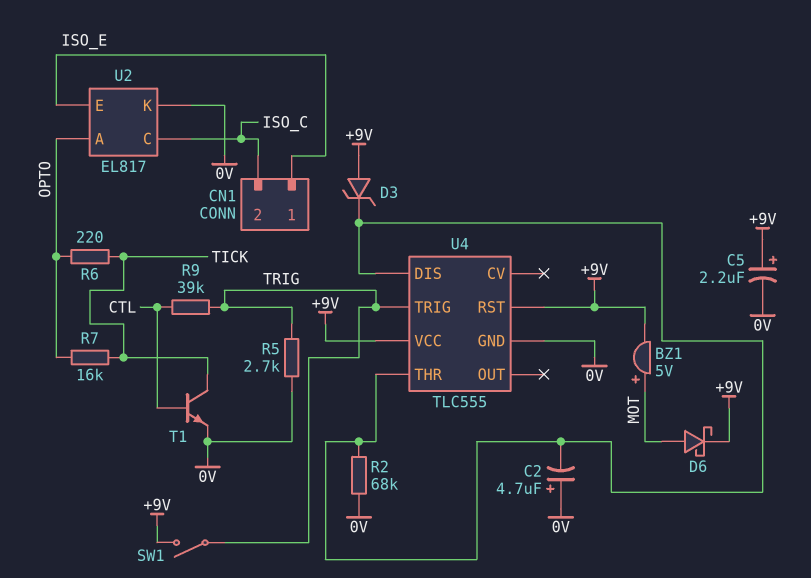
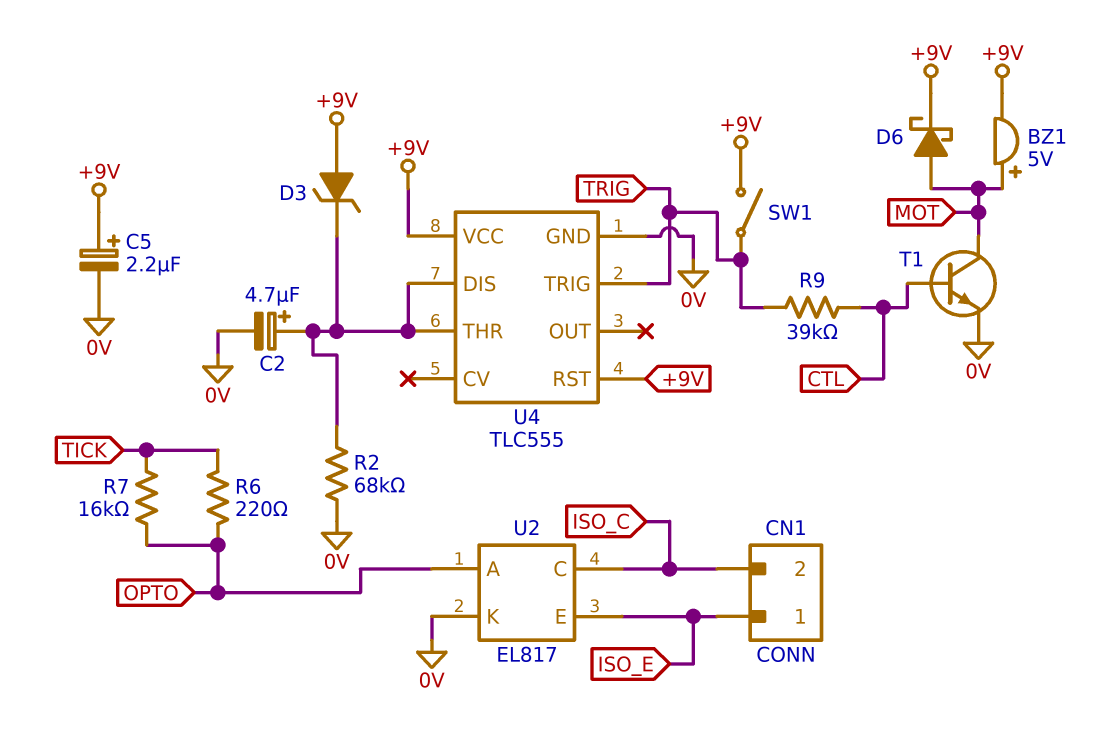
C2: 4.7uF (plus 0V, minus U4/DIS) -> 4.7uF (plus U4/DIS, minus 0V)
R5: 2.7k (0V, TRIG) -> none
T1: NPN (B CTL, C TICK, E 0V) -> NPN (B CTL, C MOT, E 0V)

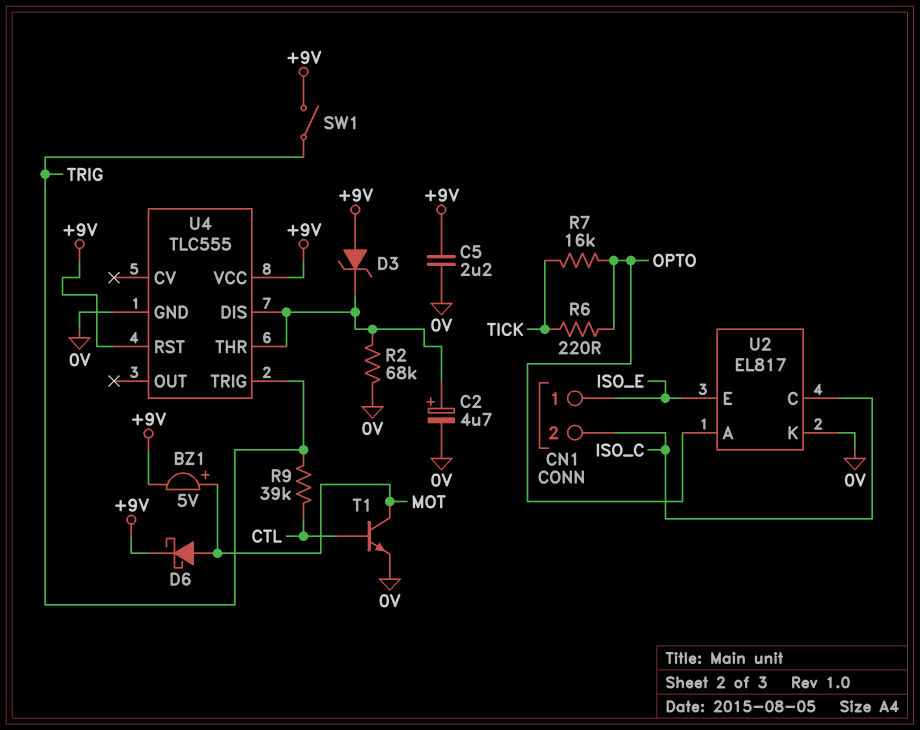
C5: 2.2uF (plus +9V, minus 0V) -> 2.2uF (+9V, 0V)

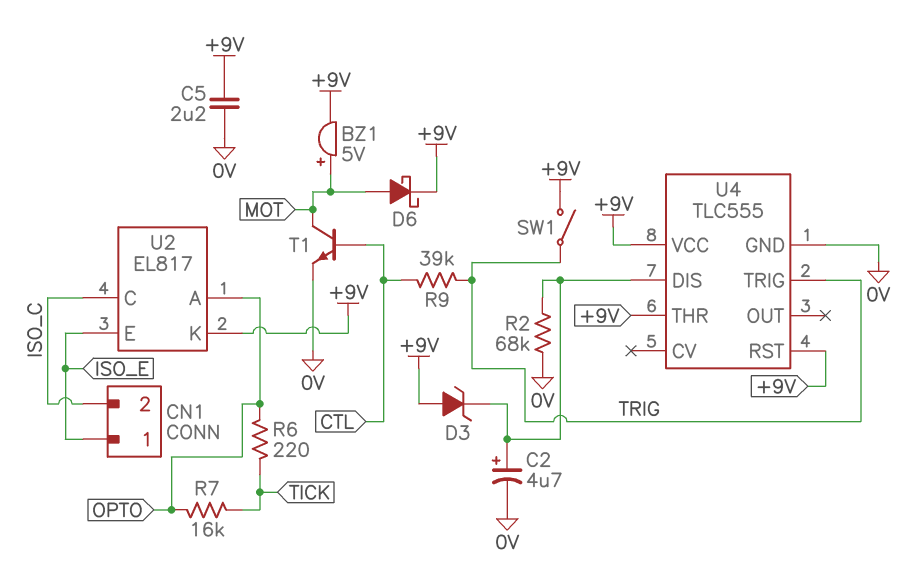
U2 pin K: 0V -> +9V
U4 pin THR: U4/DIS -> +9V

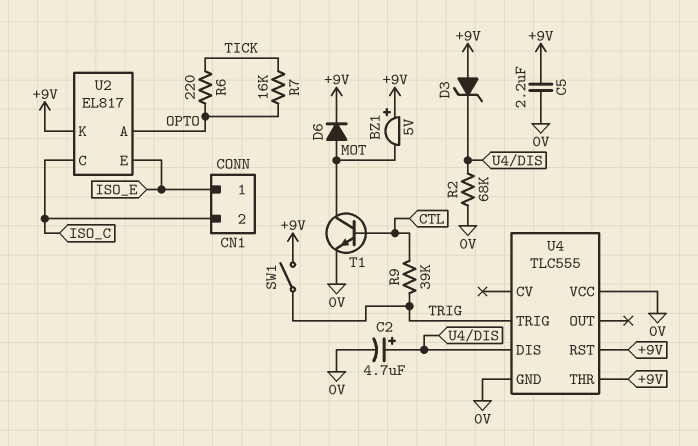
BZ1: buzzer 5V (plus MOT, minus +9V) -> buzzer 5V (plus +9V, minus MOT)
D6: schottky (A MOT, K +9V) -> diode (A MOT, K +9V)
U4 pin VCC: +9V -> 0V

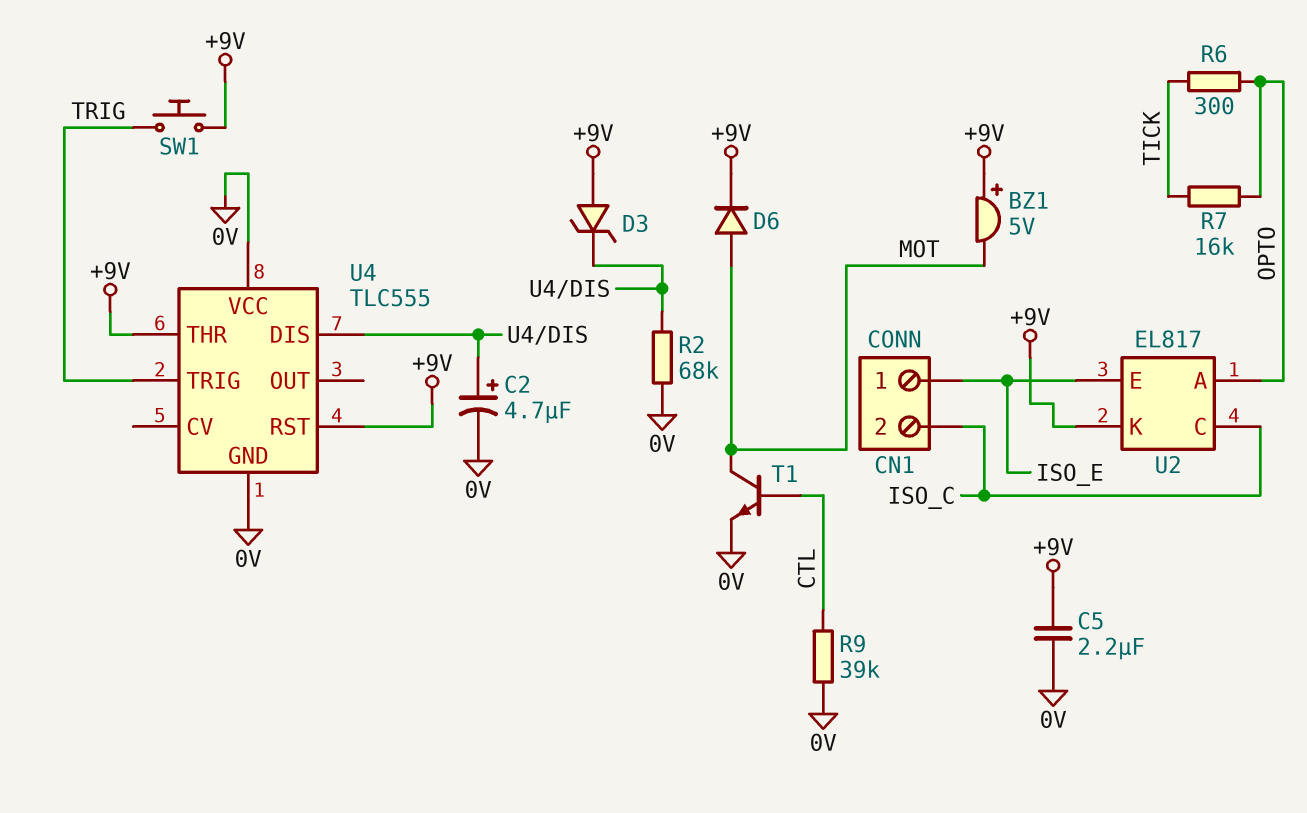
R6: 220 (OPTO, TICK) -> 300 (OPTO, TICK)
R9: 39k (CTL, TRIG) -> 39k (0V, CTL)
SW1: switch (+9V, TRIG) -> button (+9V, TRIG)

